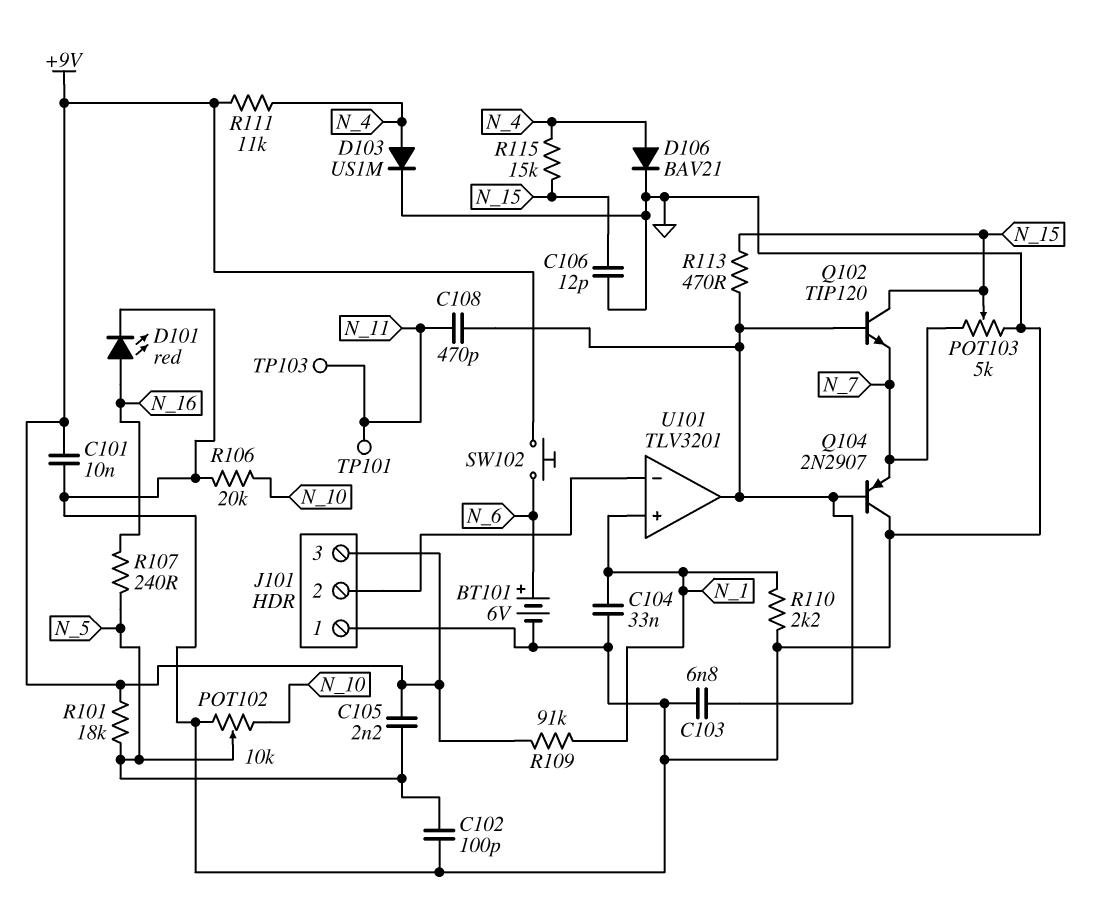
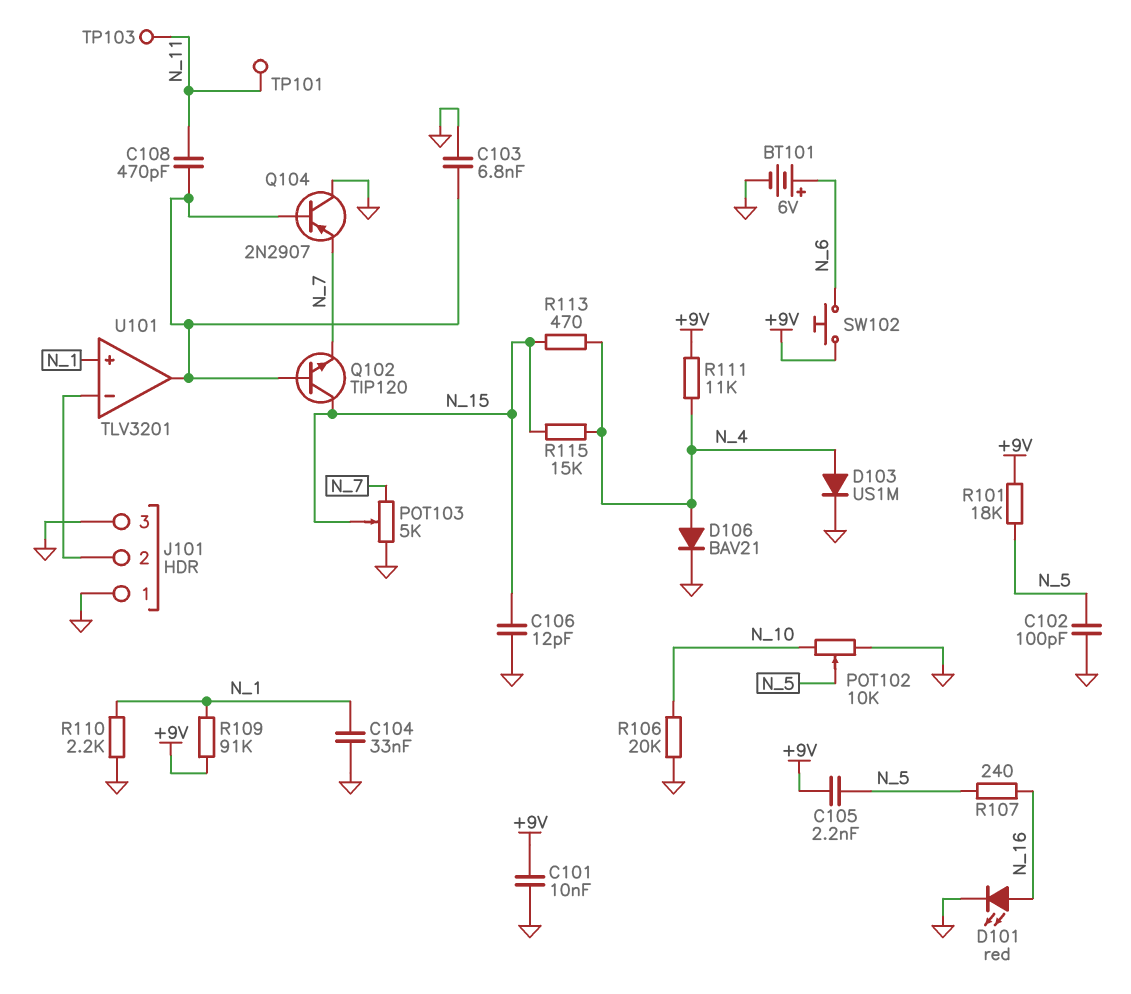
J101 pin 3: +9V -> GND
R113: 470 (N_15, U101/out) -> 470 (N_4, N_15)

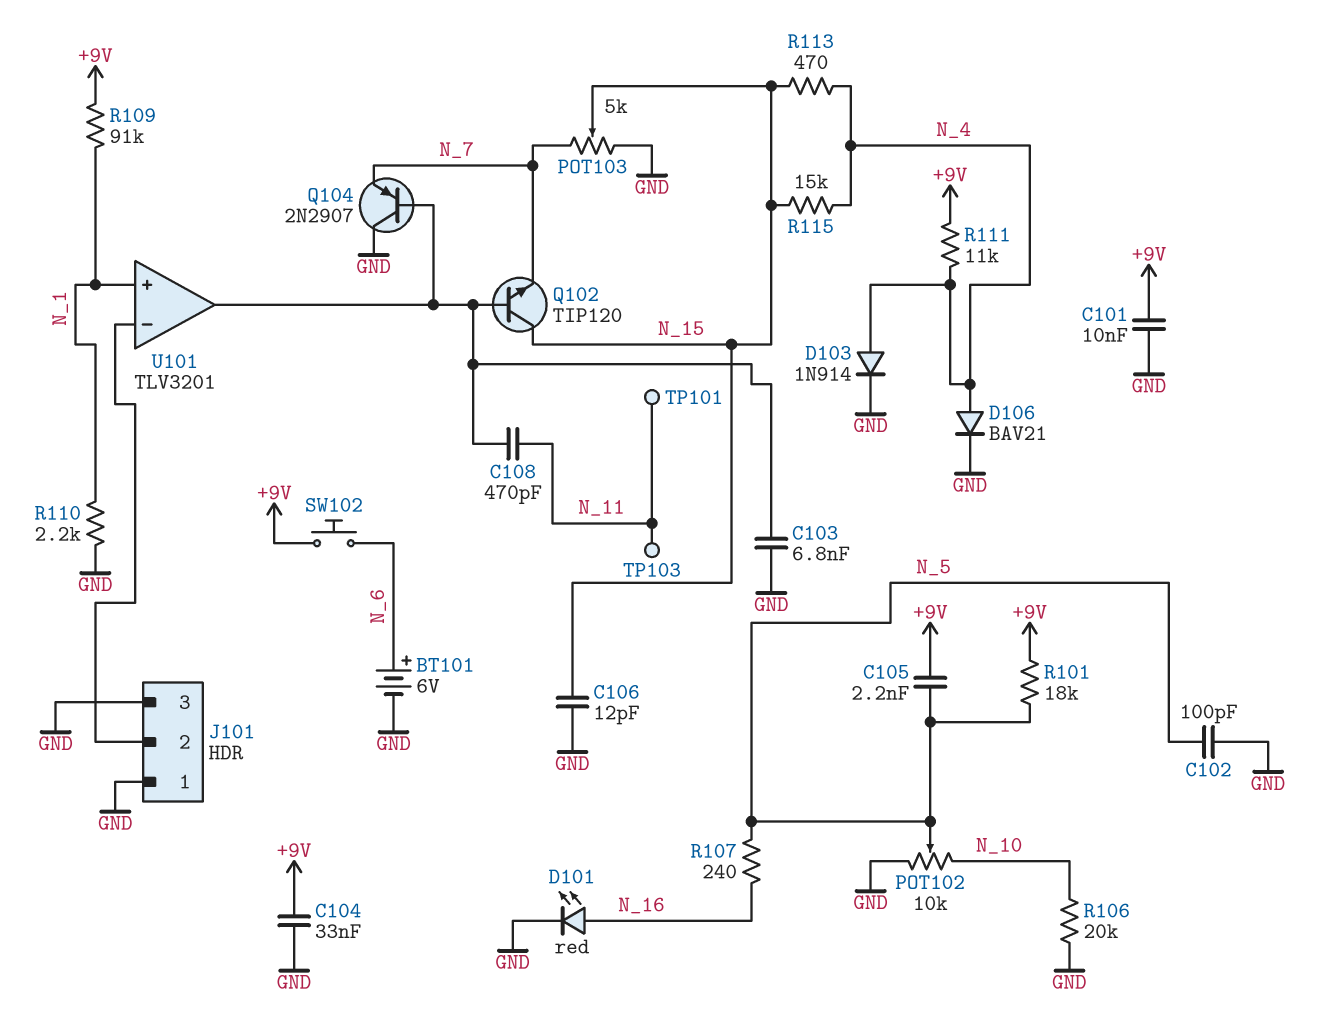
C104: 33nF (GND, N_1) -> 33nF (+9V, GND)
D103: diode US1M (A N_4, K GND) -> diode 1N914 (A N_4, K GND)

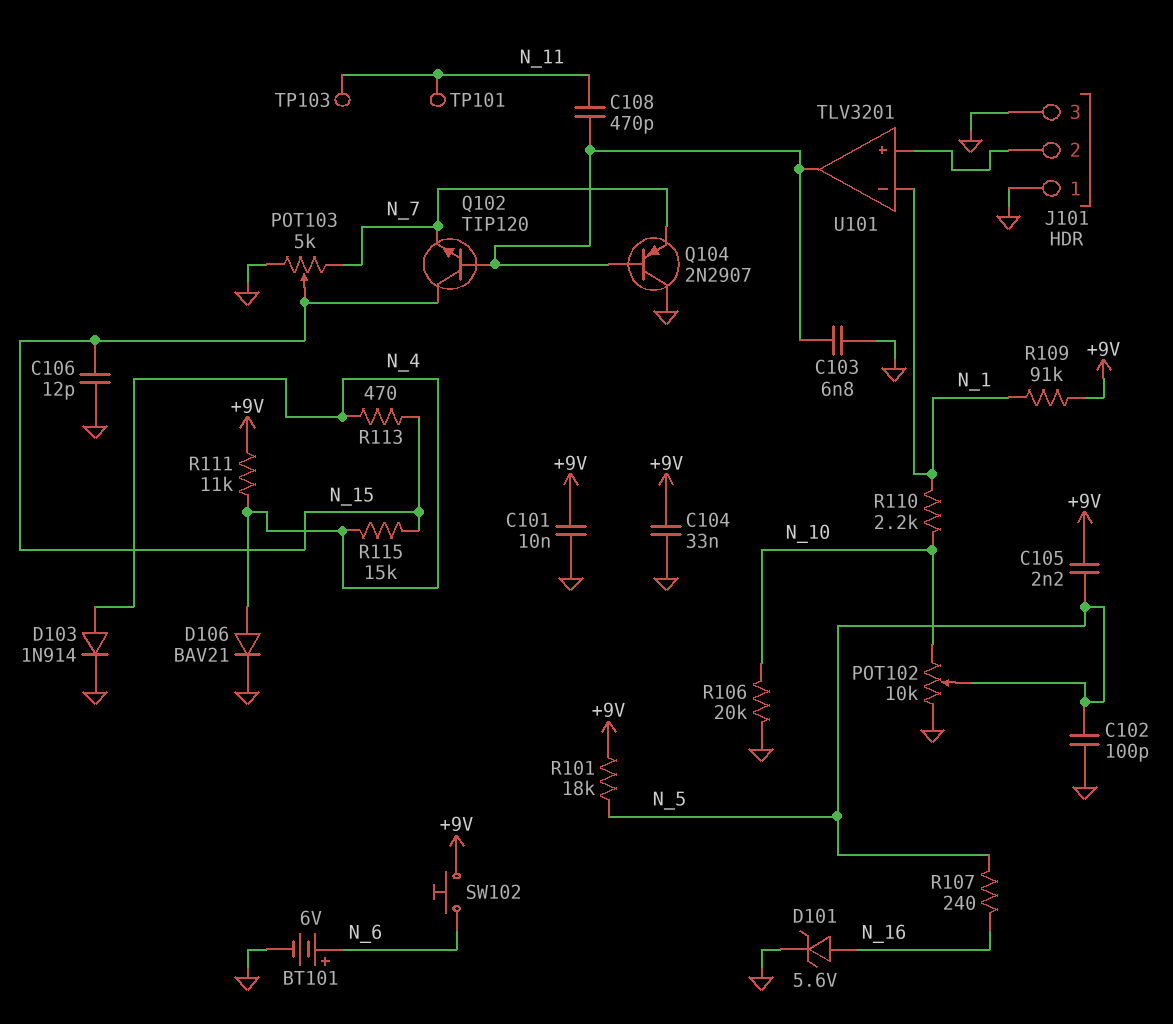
D101: LED red (A N_16, K GND) -> zener 5.6V (A N_16, K GND)
R110: 2.2k (GND, N_1) -> 2.2k (N_1, N_10)
U101 pin in+: N_1 -> J101/2
U101 pin in-: J101/2 -> N_1

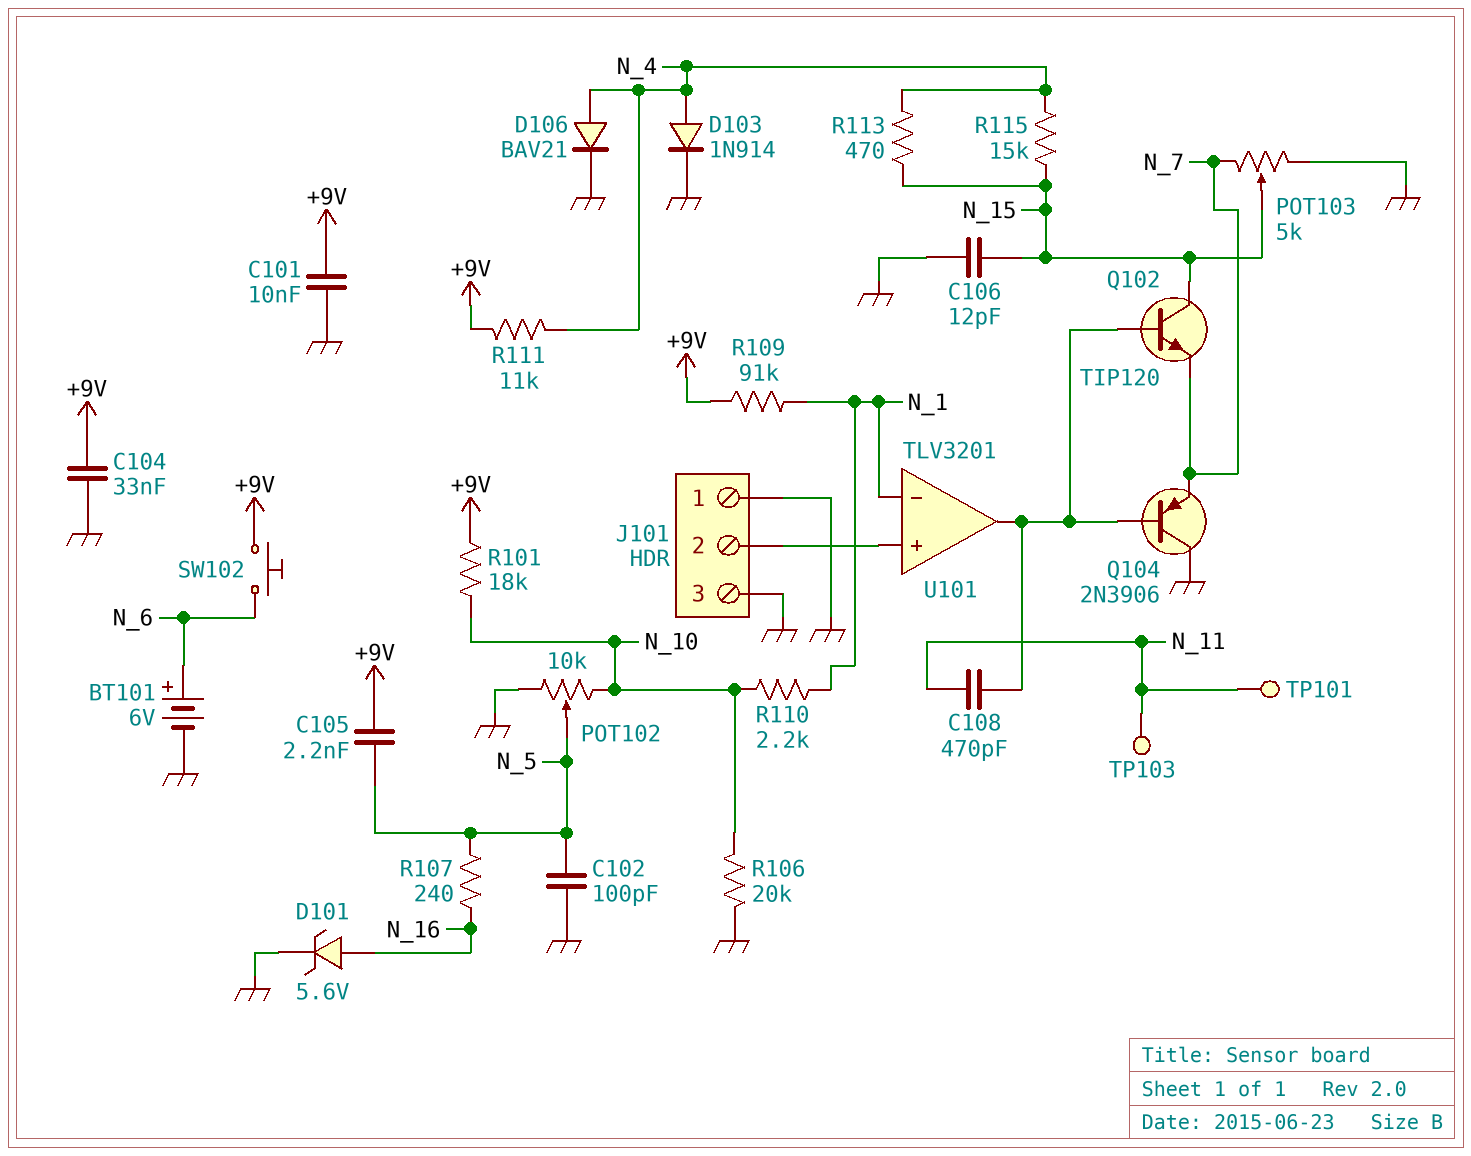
C103: 6.8nF (GND, U101/out) -> none
Q104: PNP 2N2907 (B U101/out, C GND, E N_7) -> PNP 2N3906 (B U101/out, C GND, E N_7)
R101: 18k (+9V, N_5) -> 18k (+9V, N_10)

